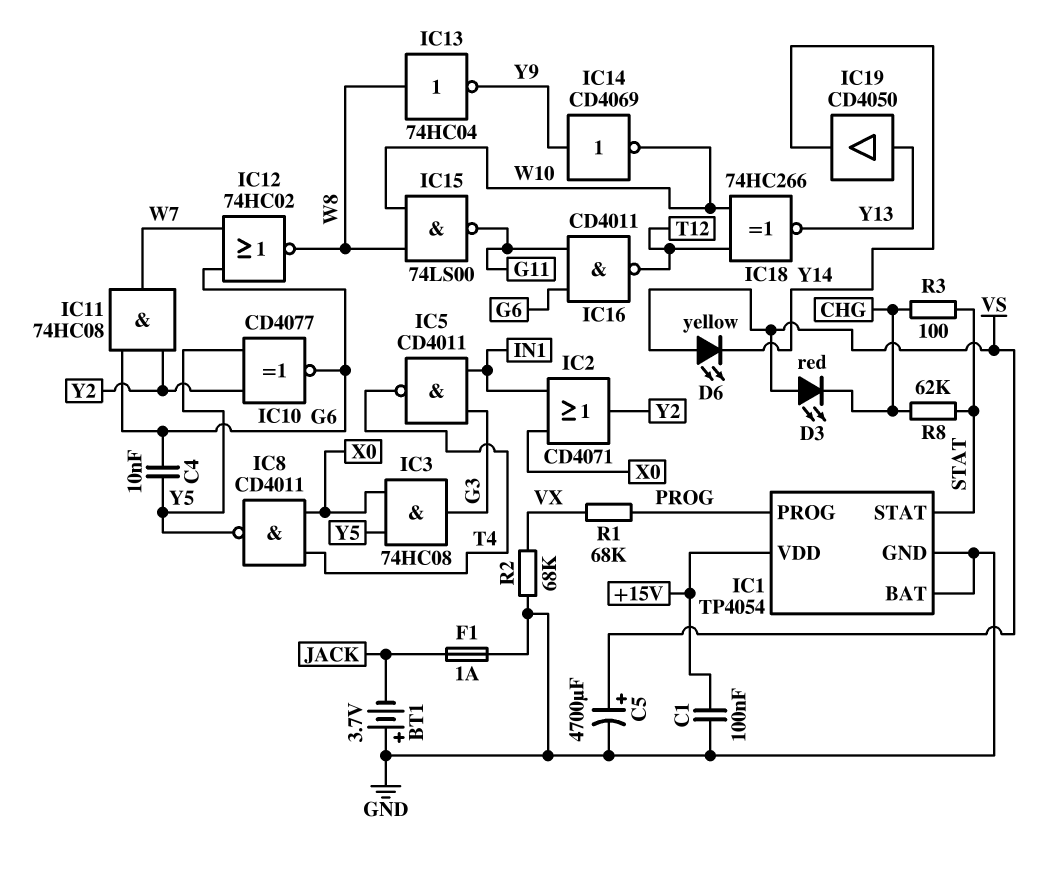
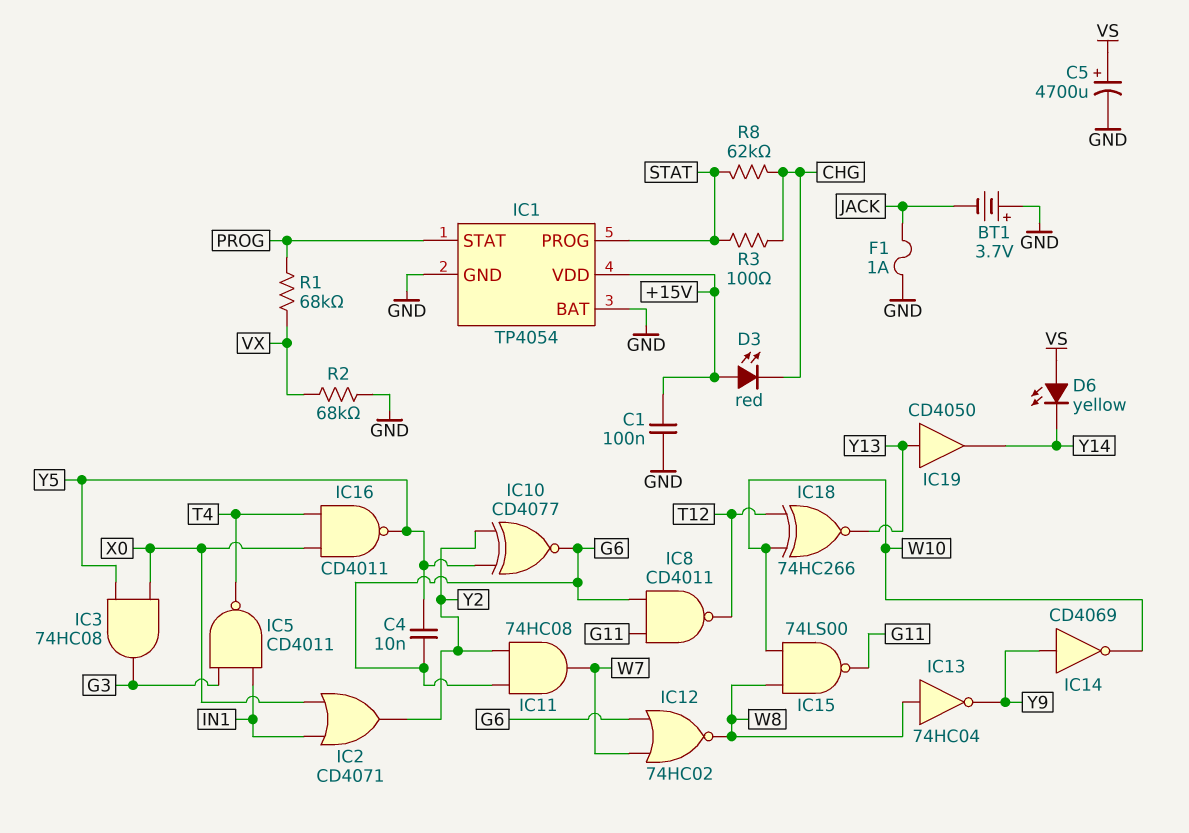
D3: LED red (A VS, K CHG) -> LED red (A +15V, K CHG)
IC1 pin PROG: PROG -> STAT
IC1 pin STAT: STAT -> PROG
IC8: NAND CD4011 (in T4, in X0, out Y5) -> NAND CD4011 (in G6, in G11, out T12)
IC16: NAND CD4011 (in G6, in G11, out T12) -> NAND CD4011 (in T4, in X0, out Y5)

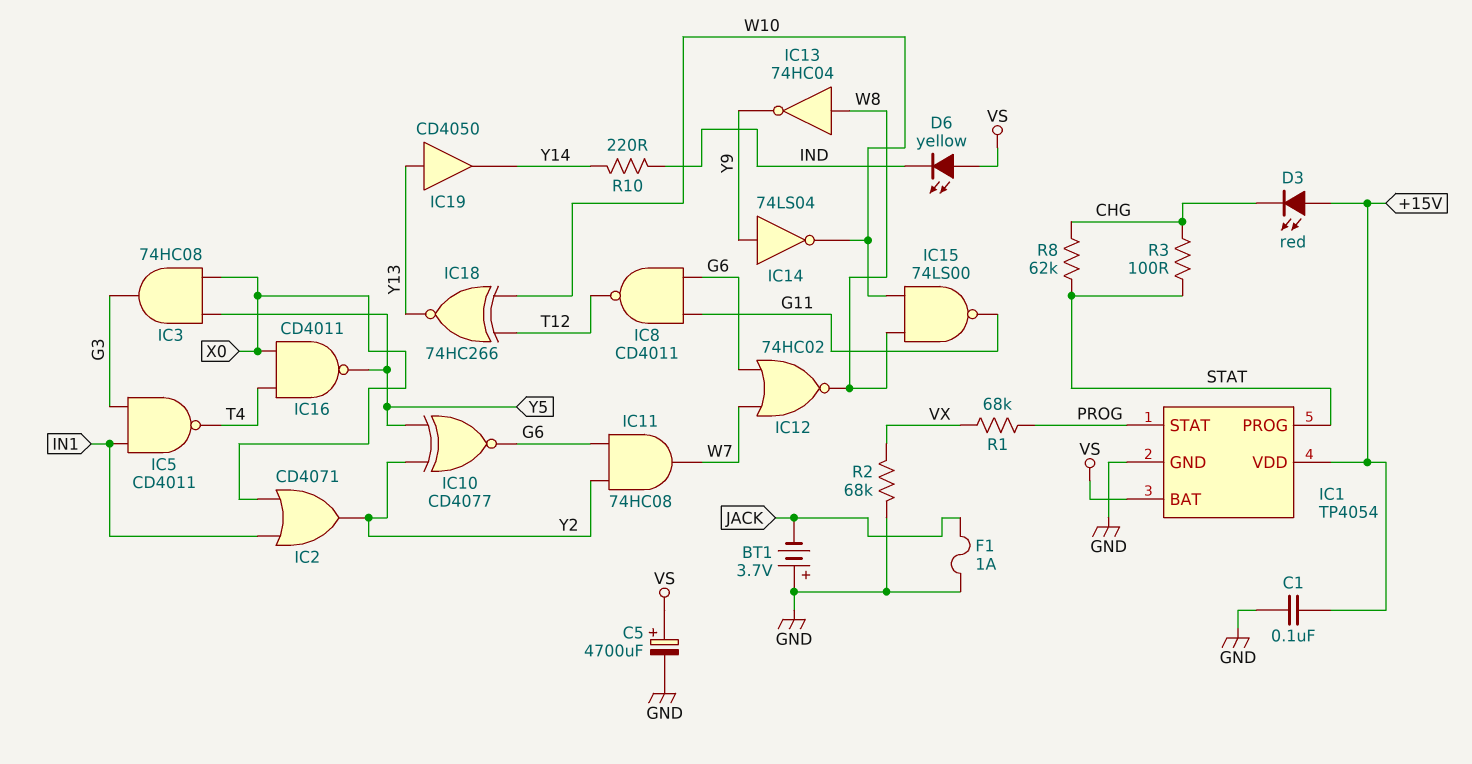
C4: 10nF (G6, Y5) -> none
D6: LED yellow (A VS, K Y14) -> LED yellow (A VS, K IND)
IC1 pin BAT: GND -> VS
IC14: NOT CD4069 (in Y9, out W10) -> NOT 74LS04 (in Y9, out W10)
R10: none -> 220 (IND, Y14)

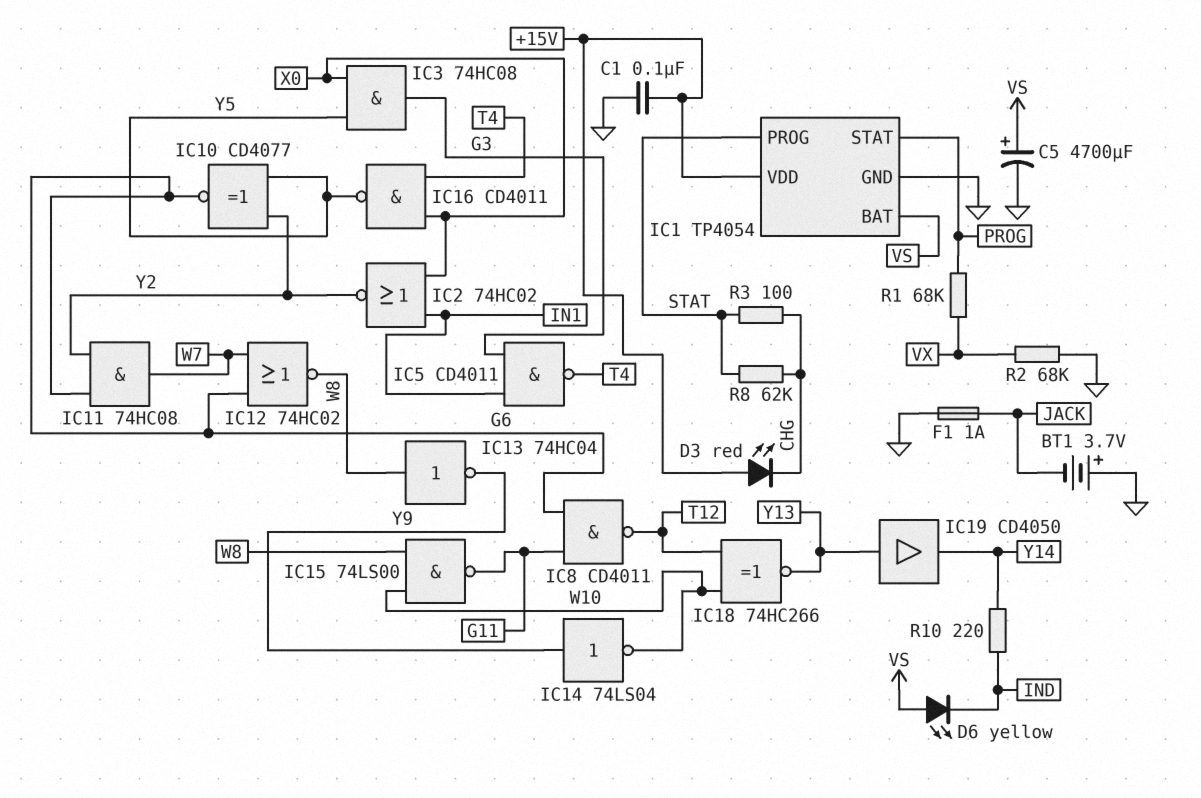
IC2: OR CD4071 (in IN1, in X0, out Y2) -> NOR 74HC02 (in IN1, in X0, out Y2)

